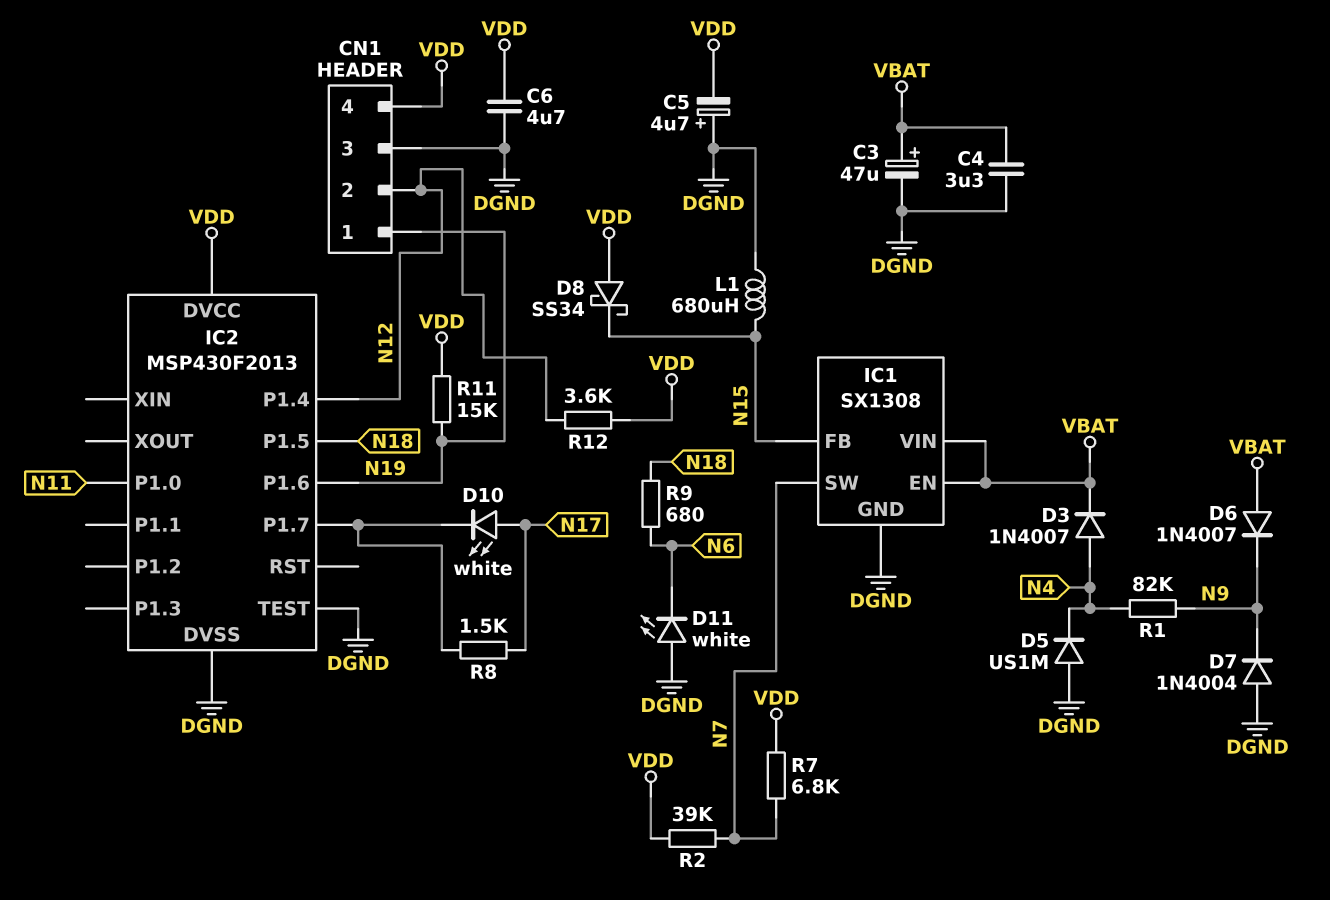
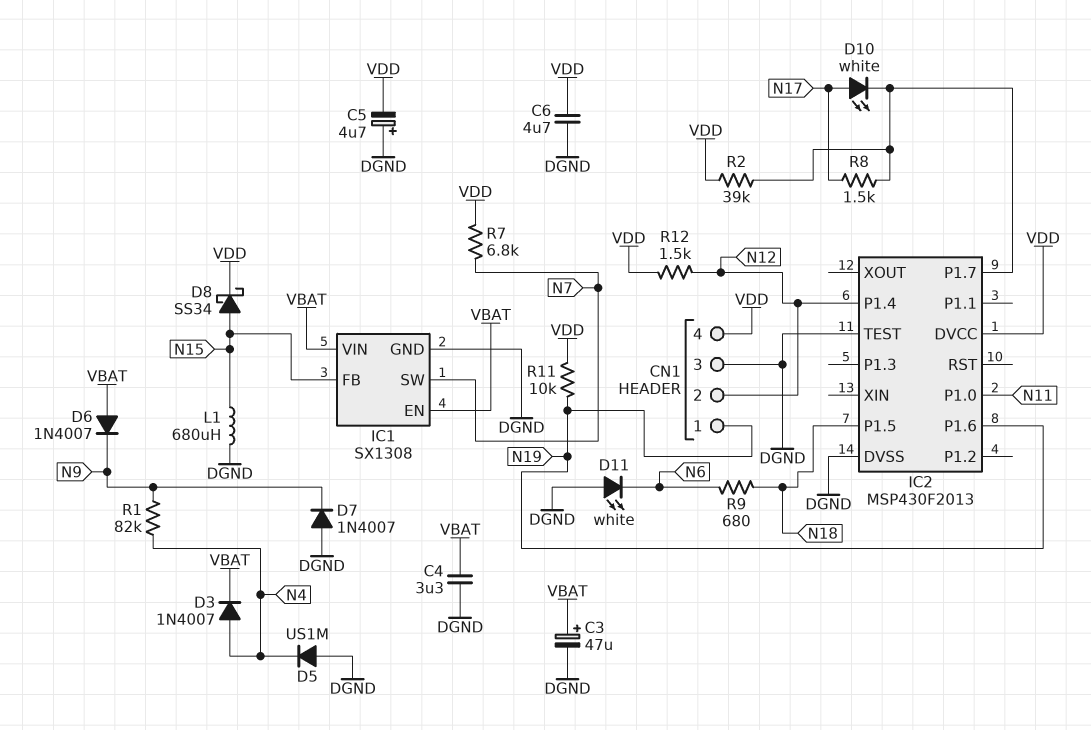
D7: diode 1N4004 (A DGND, K N9) -> diode 1N4007 (A DGND, K N9)
D8: schottky SS34 (A VDD, K N15) -> schottky SS34 (A N15, K VDD)
R2: 39k (N7, VDD) -> 39k (IC2/P1.7, VDD)
R11: 15k (N19, VDD) -> 10k (N19, VDD)
R12: 3.6k (N12, VDD) -> 1.5k (N12, VDD)

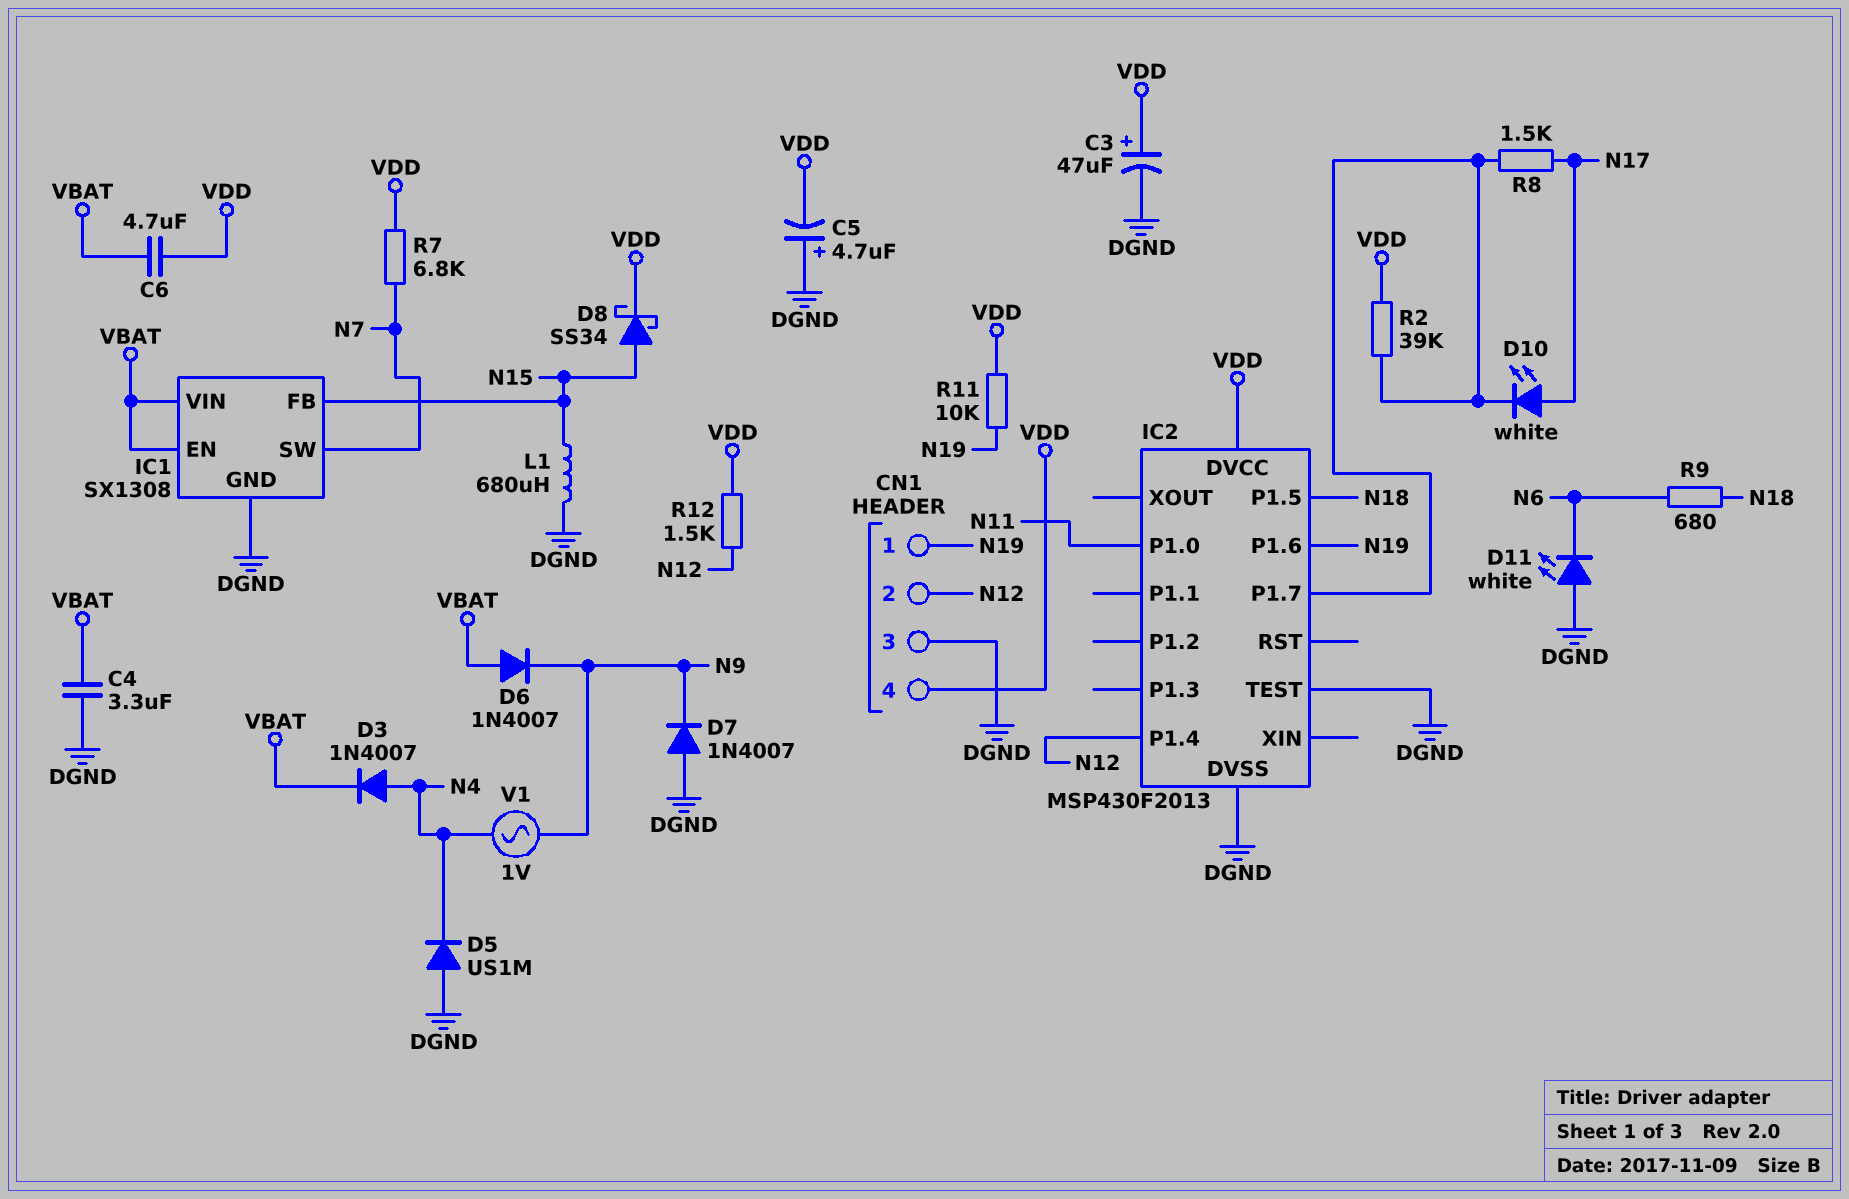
C3: 47uF (plus VBAT, minus DGND) -> 47uF (plus VDD, minus DGND)
C6: 4.7uF (DGND, VDD) -> 4.7uF (VBAT, VDD)
R1: 82k (N4, N9) -> none
V1: none -> AC 1V (N4, N9)

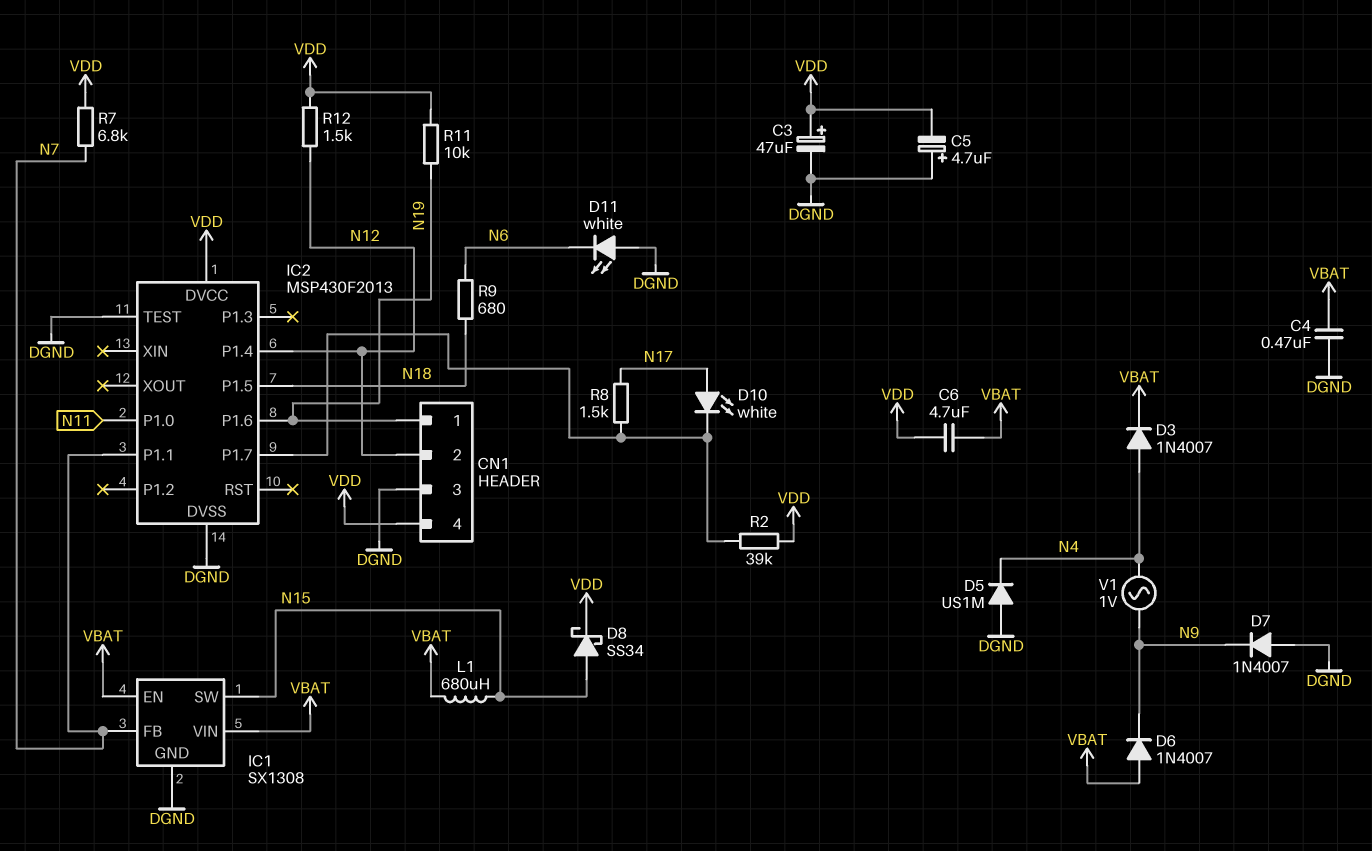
C4: 3.3uF (DGND, VBAT) -> 470nF (DGND, VBAT)
IC1 pin FB: N15 -> N7
IC1 pin SW: N7 -> N15
IC2 pin P1.1: none -> N7
L1: 680uH (DGND, N15) -> 680uH (N15, VBAT)

